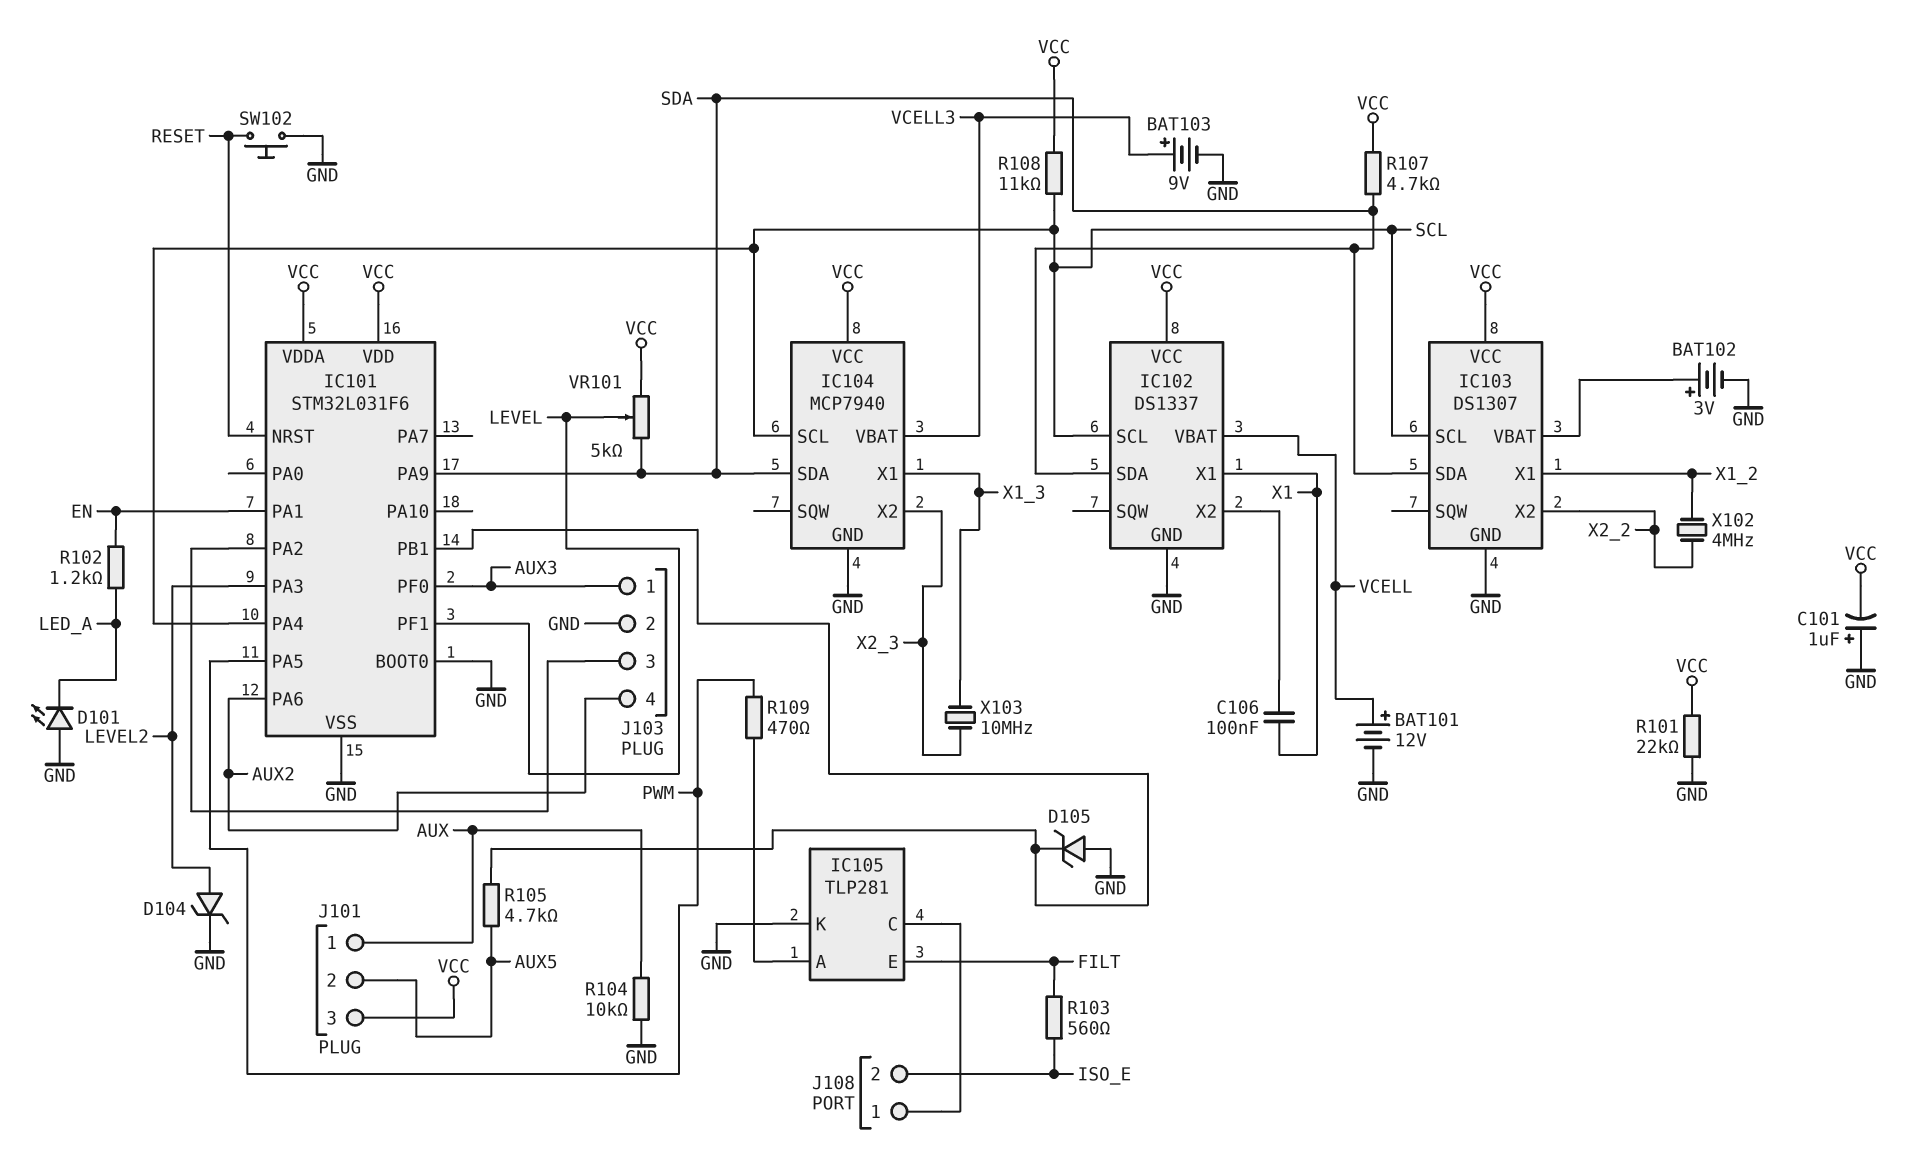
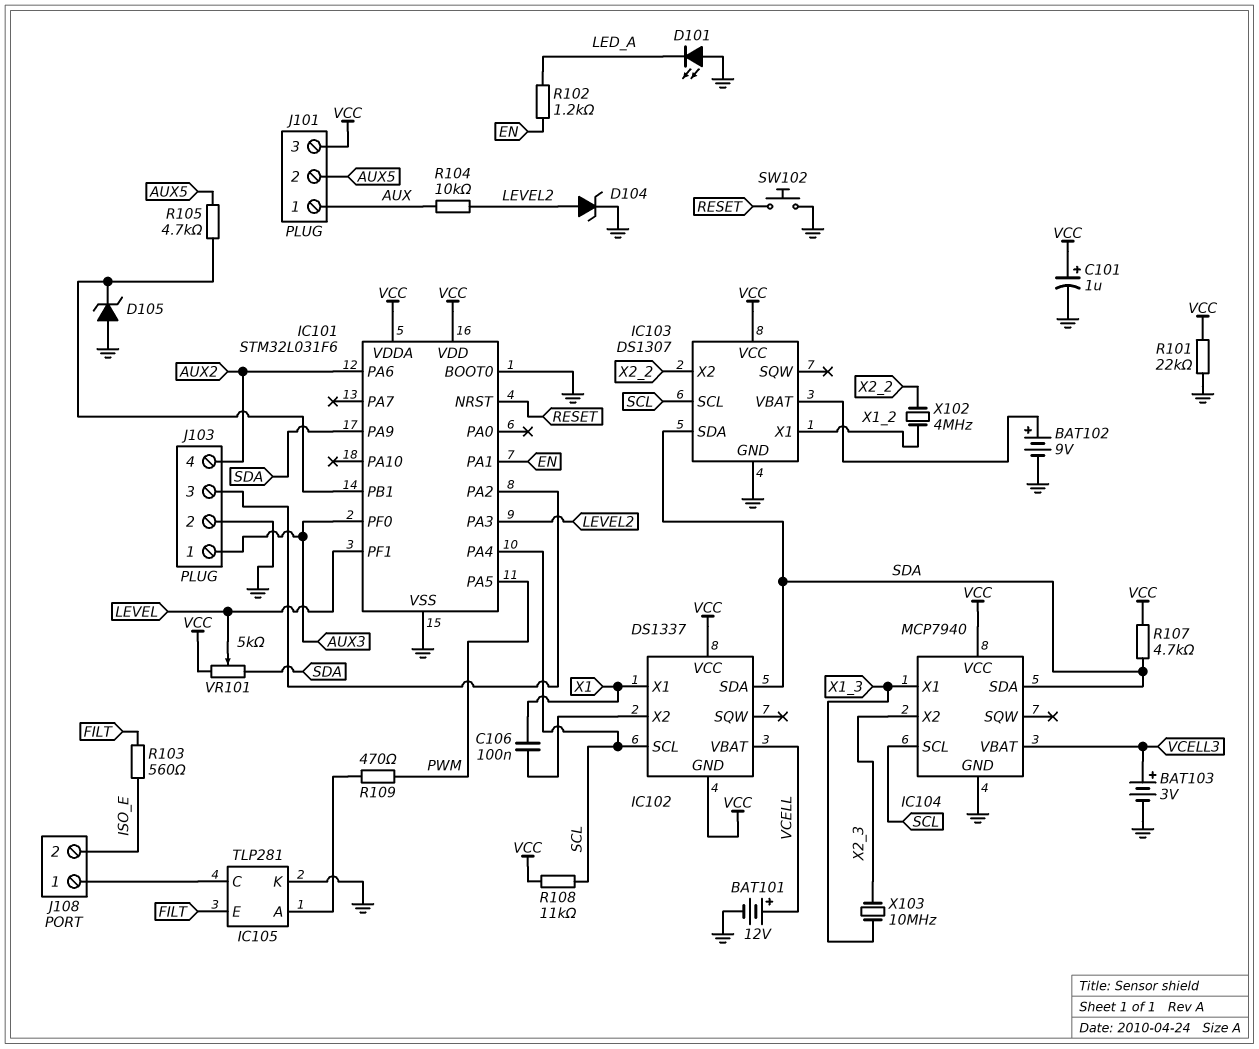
BAT102: 3V (plus IC103/VBAT, minus GND) -> 9V (plus IC103/VBAT, minus GND)
BAT103: 9V (plus VCELL3, minus GND) -> 3V (plus VCELL3, minus GND)
C101: 1uF (plus GND, minus VCC) -> 1uF (plus VCC, minus GND)
IC102 pin GND: GND -> VCC
R104: 10k (AUX, GND) -> 10k (AUX, LEVEL2)

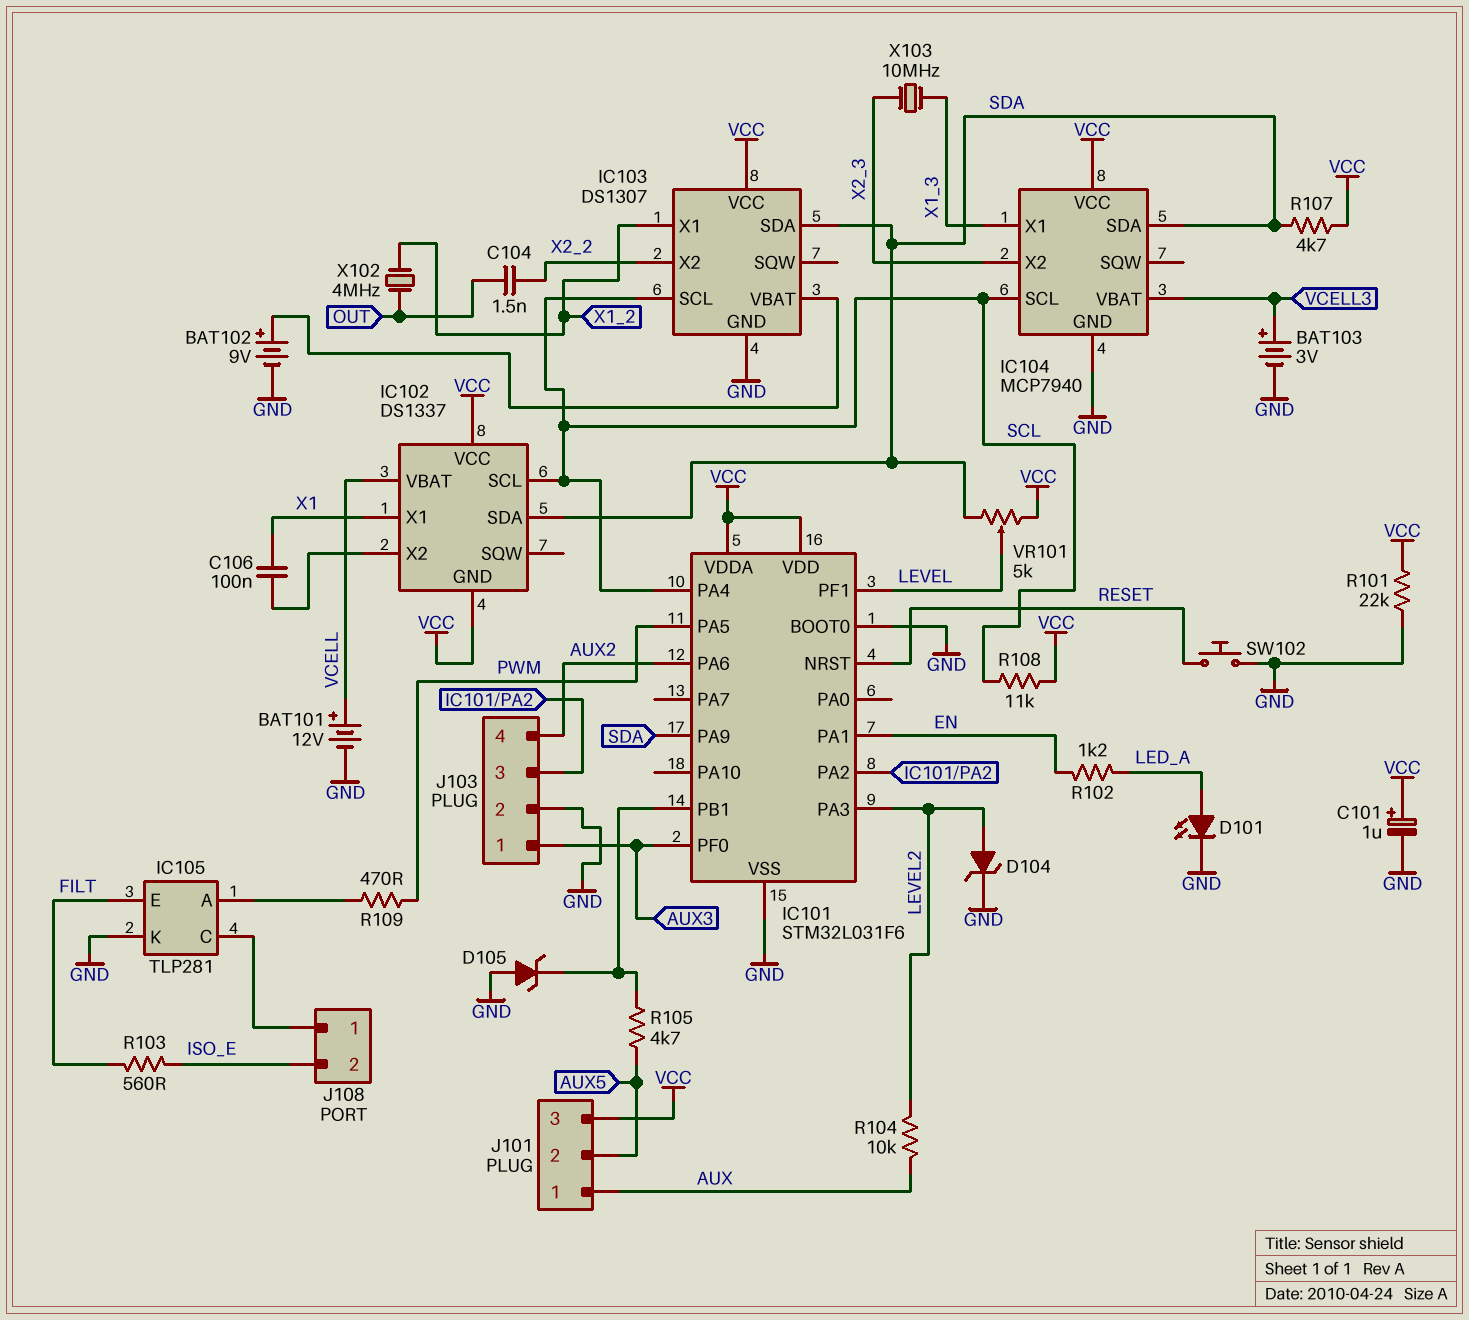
C104: none -> 1.5nF (OUT, X2_2)
D101: LED (A GND, K LED_A) -> LED (A LED_A, K GND)
X102: 4MHz (X1_2, X2_2) -> 4MHz (OUT, X1_2)

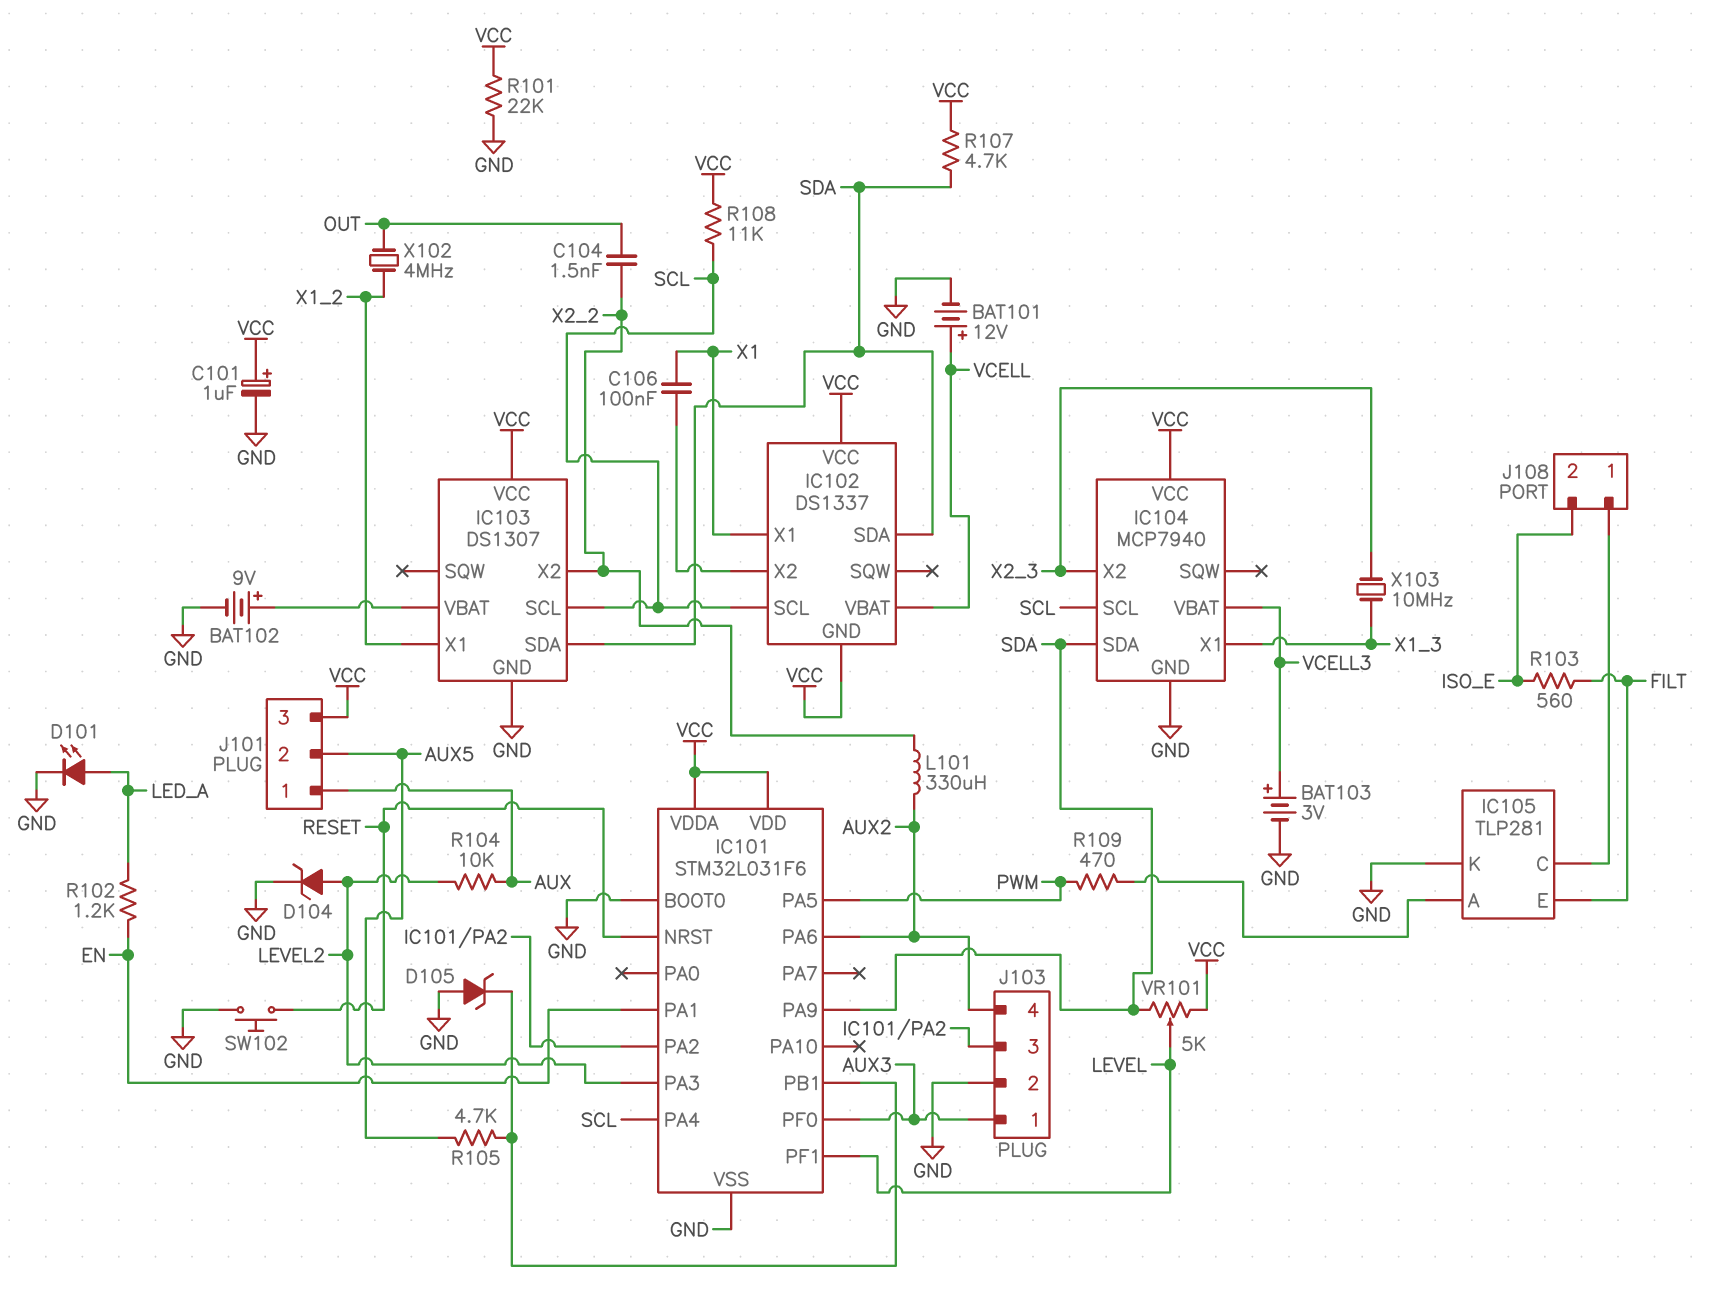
L101: none -> 330uH (AUX2, X2_2)

